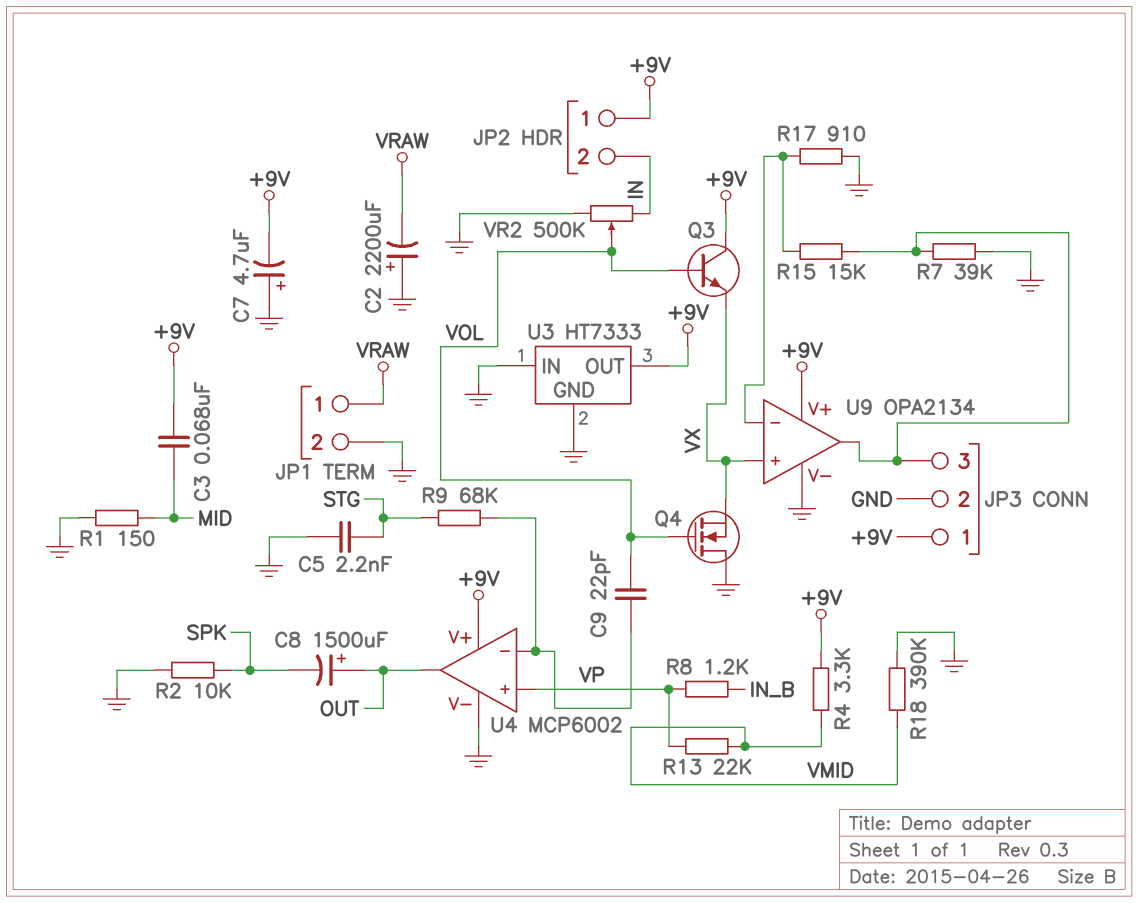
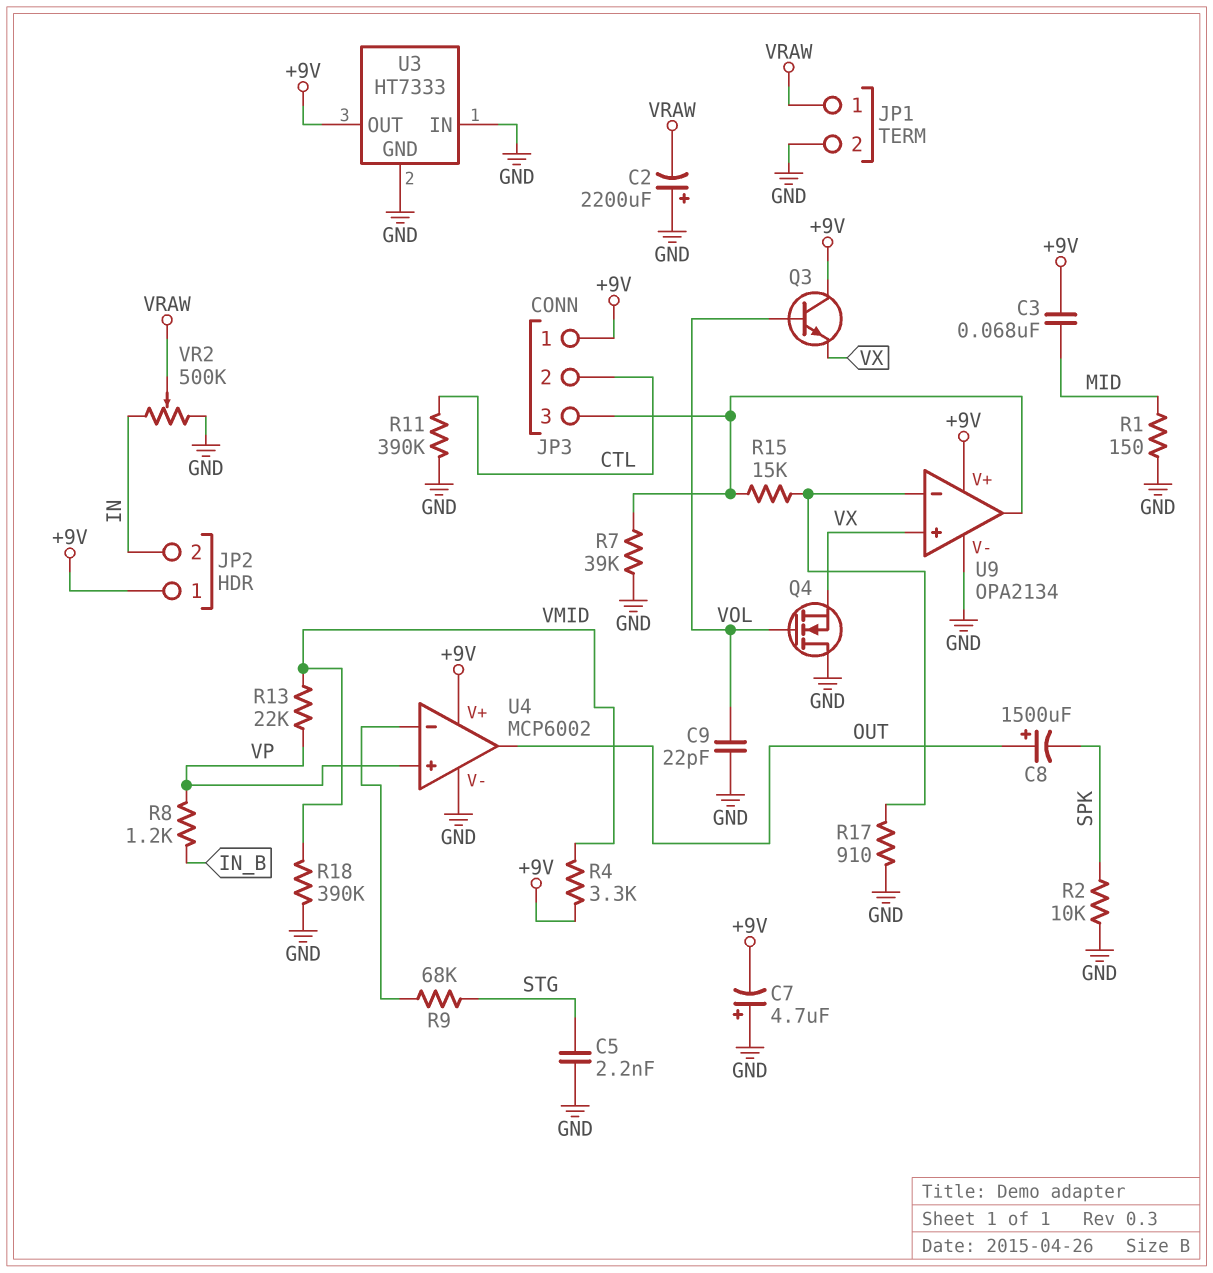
C9: 22pF (U4/in-, VOL) -> 22pF (GND, VOL)
JP3 pin 2: GND -> CTL
R11: none -> 390k (CTL, GND)
VR2: 500k (GND, IN, wiper VOL) -> 500k (GND, IN, wiper VRAW)

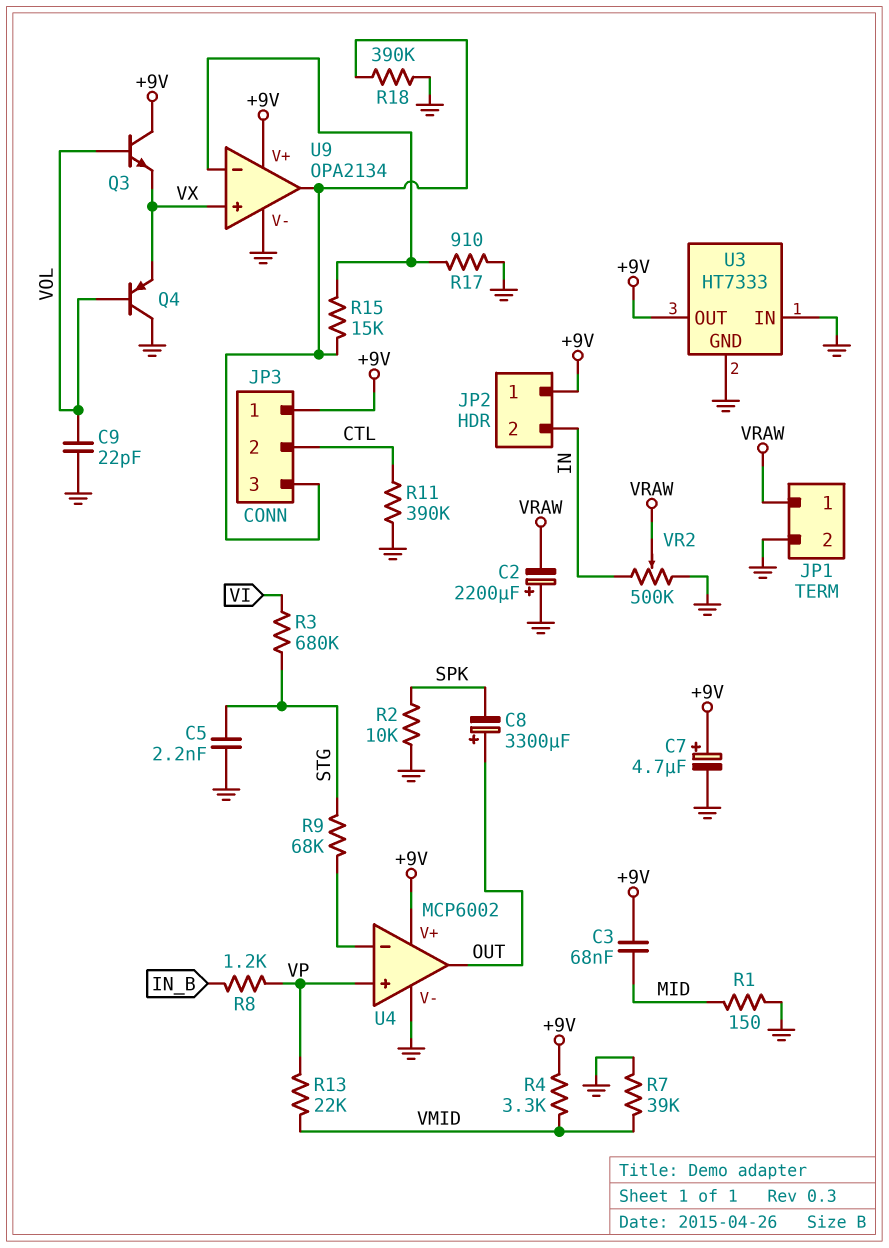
C7: 4.7uF (plus GND, minus +9V) -> 4.7uF (plus +9V, minus GND)
C8: 1500uF (plus OUT, minus SPK) -> 3300uF (plus OUT, minus SPK)
Q4: NMOS (G VOL, D GND, S VX) -> PNP (B VOL, C GND, E VX)
R3: none -> 680k (STG, VI)
R7: 39k (GND, JP3/3) -> 39k (GND, VMID)
R18: 390k (GND, VMID) -> 390k (GND, JP3/3)

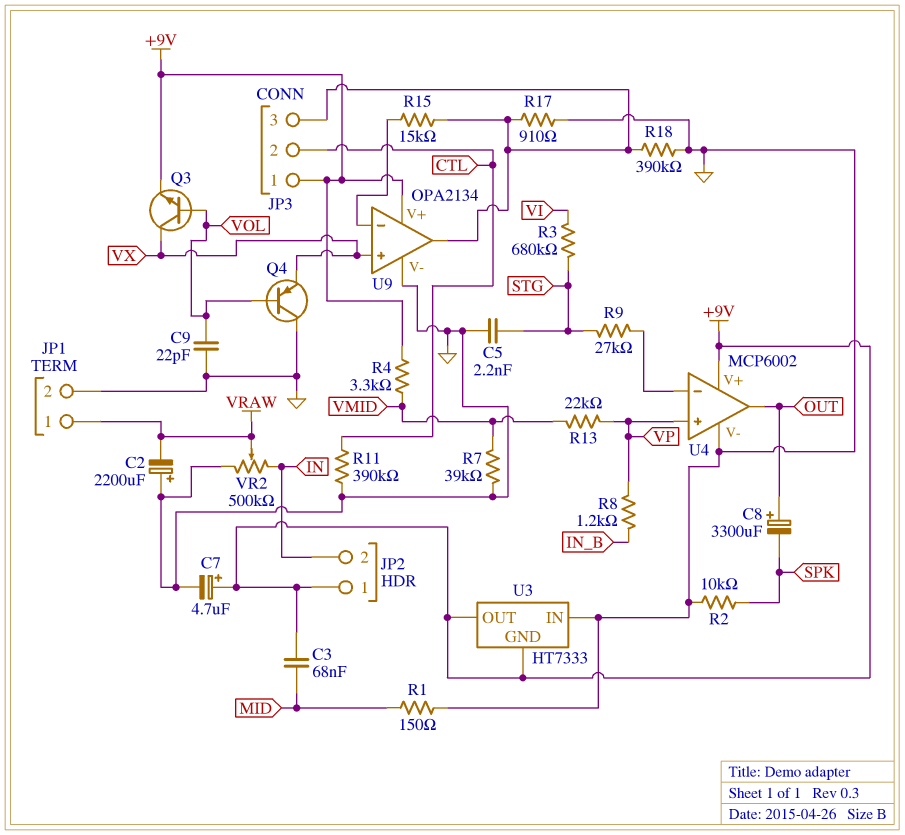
Q3: NPN (B VOL, C +9V, E VX) -> NPN (B VOL, C VX, E +9V)
R9: 68k (STG, U4/in-) -> 27k (STG, U4/in-)
R17: 910 (GND, U9/in-) -> 910 (GND, JP3/3)
U3 pin GND: GND -> +9V

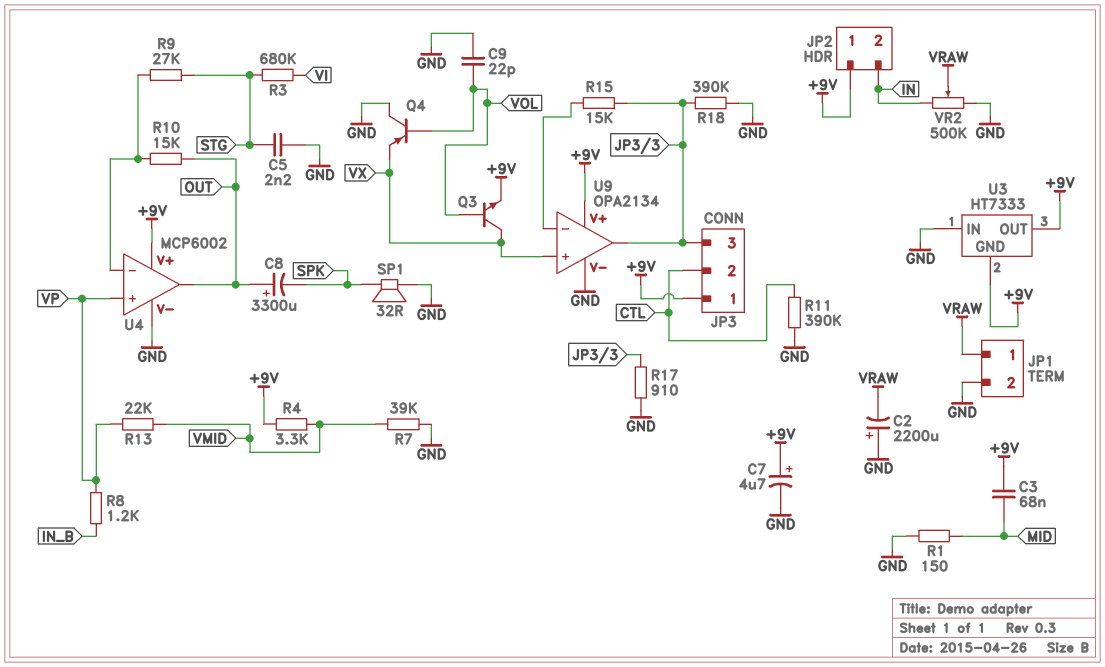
R2: 10k (GND, SPK) -> none
R10: none -> 15k (OUT, U4/in-)
SP1: none -> speaker 32R (GND, SPK)

